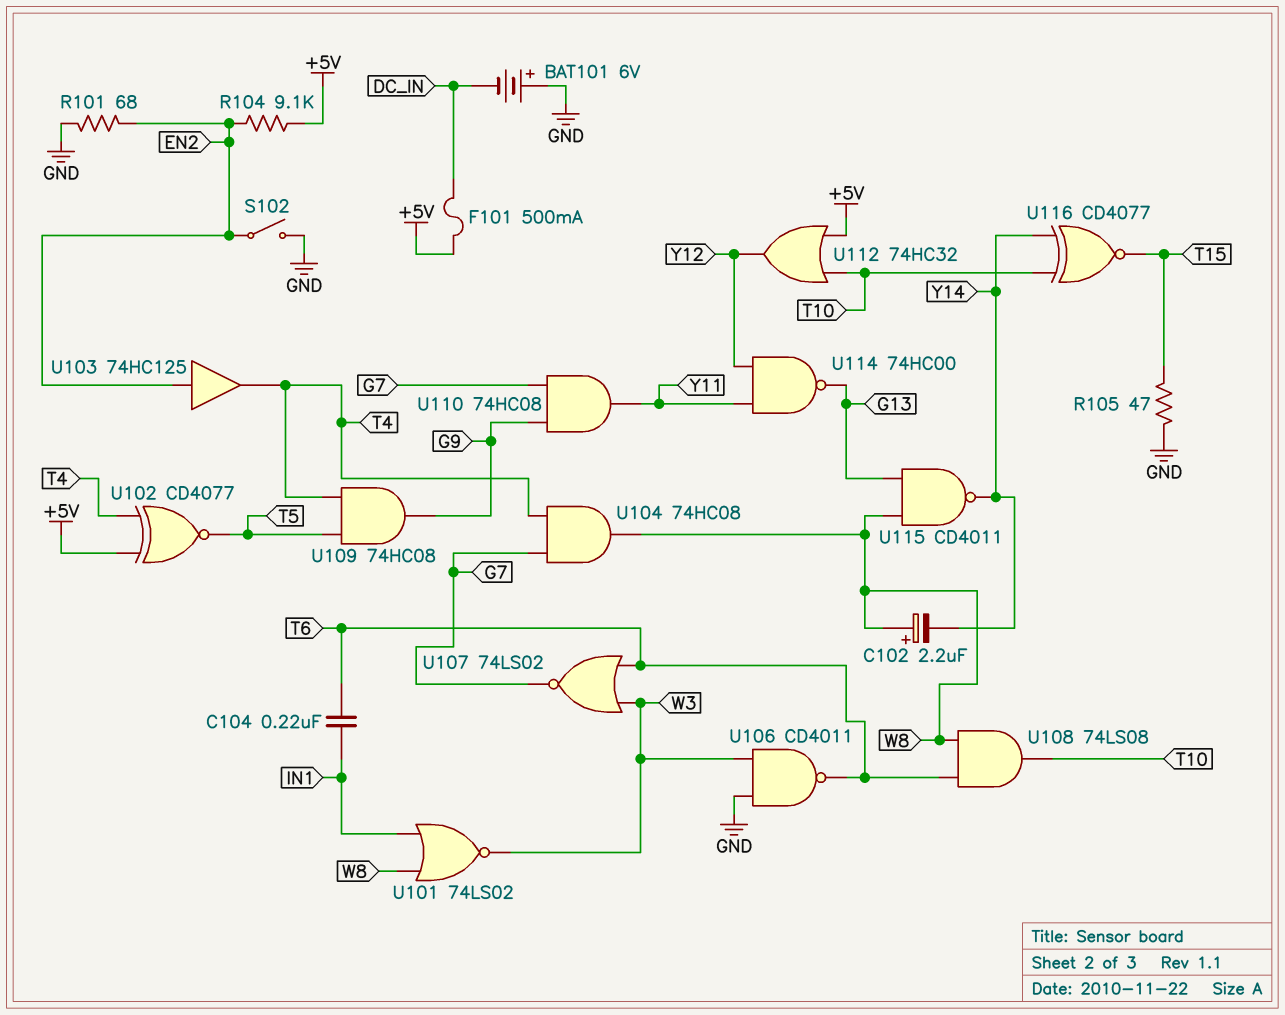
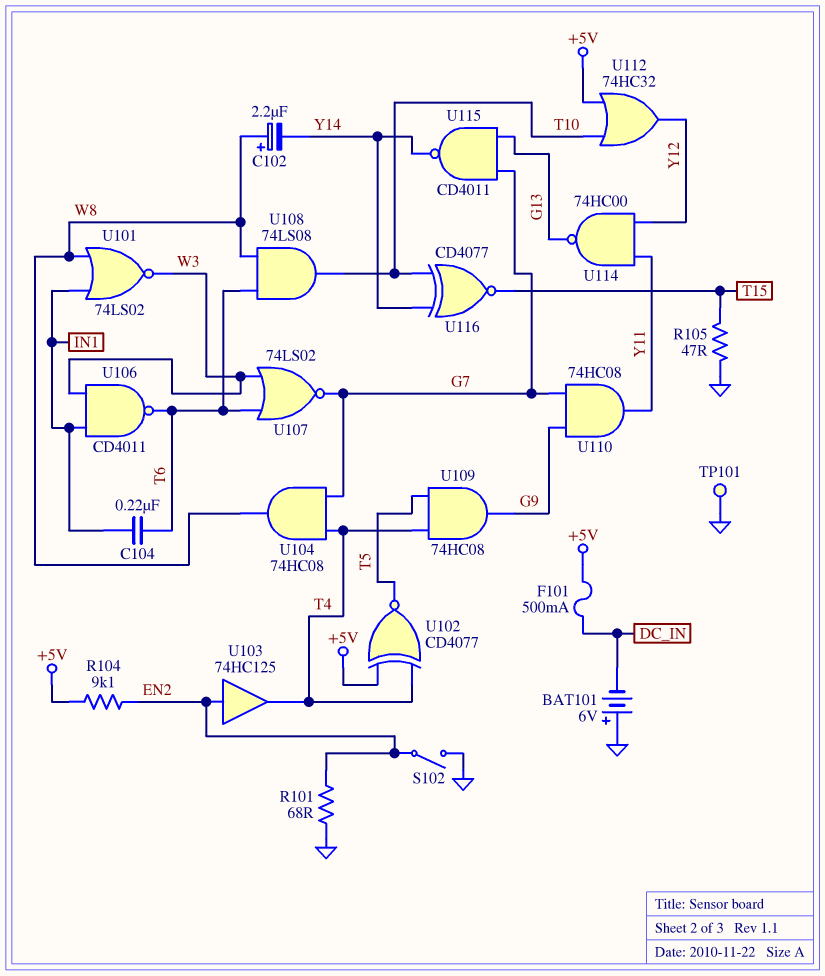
TP101: none -> test point (GND)
U106: NAND CD4011 (in GND, in W3, out T6) -> NAND CD4011 (in IN1, in W3, out T6)
U115: NAND CD4011 (in G13, in W8, out Y14) -> NAND CD4011 (in G7, in G13, out Y14)

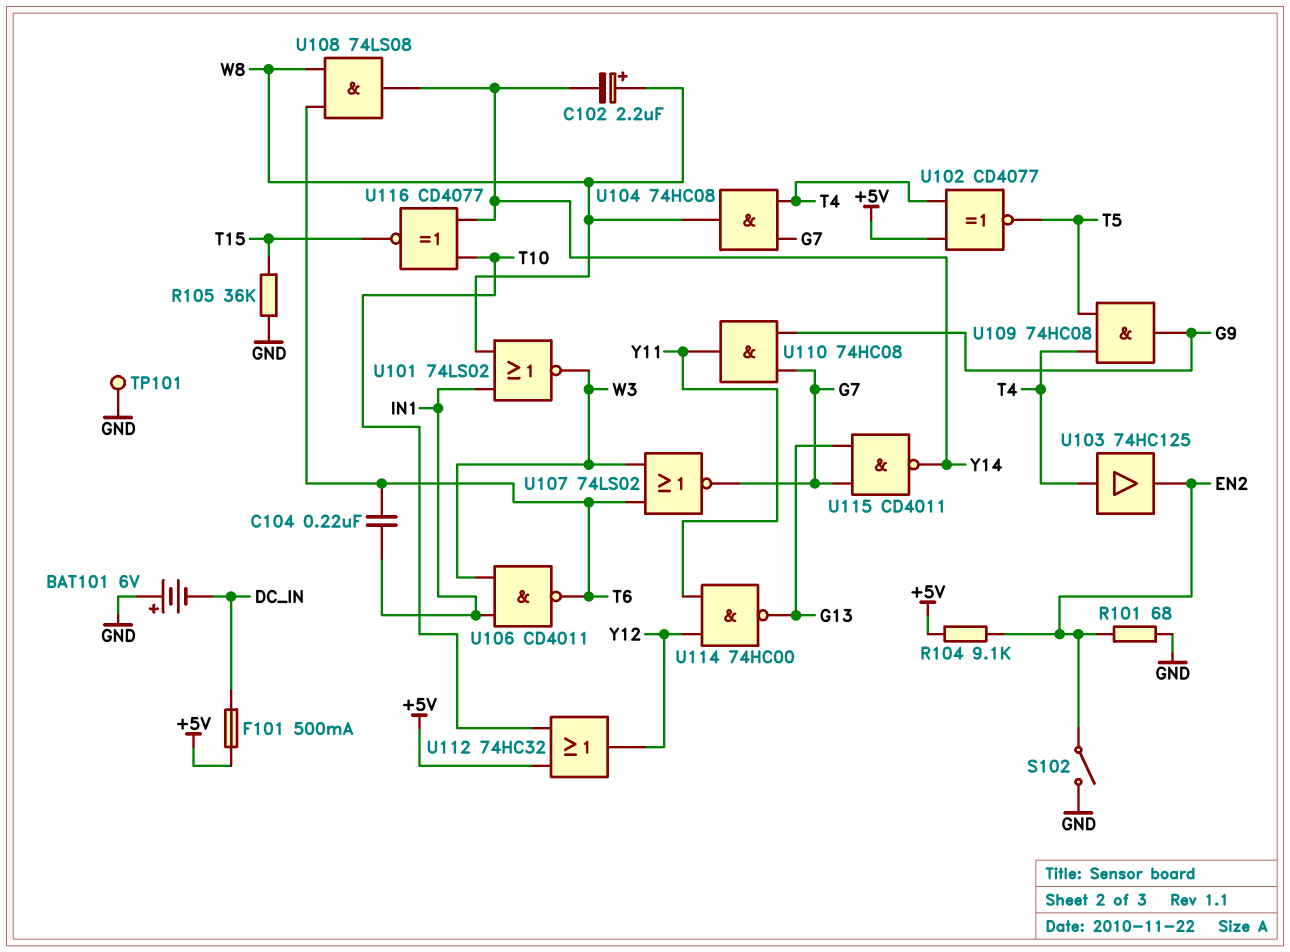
R105: 47 (GND, T15) -> 36k (GND, T15)
U103: buffer 74HC125 (in EN2, out T4) -> buffer 74HC125 (in T4, out EN2)
U108: AND 74LS08 (in T6, in W8, out T10) -> AND 74LS08 (in T6, in W8, out Y14)

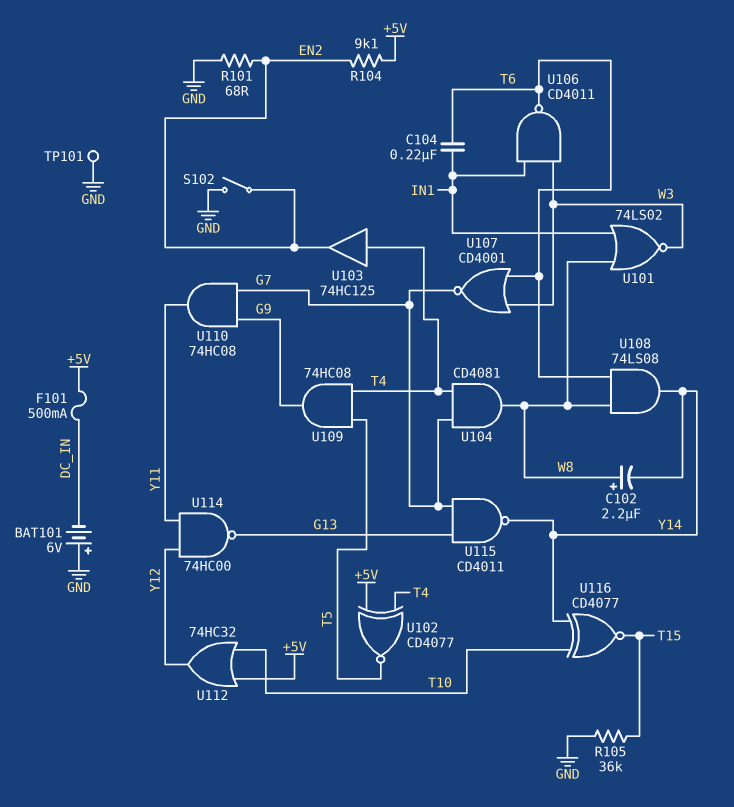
U104: AND 74HC08 (in G7, in T4, out W8) -> AND CD4081 (in G7, in T4, out W8)
U107: NOR 74LS02 (in T6, in W3, out G7) -> NOR CD4001 (in T6, in W3, out G7)

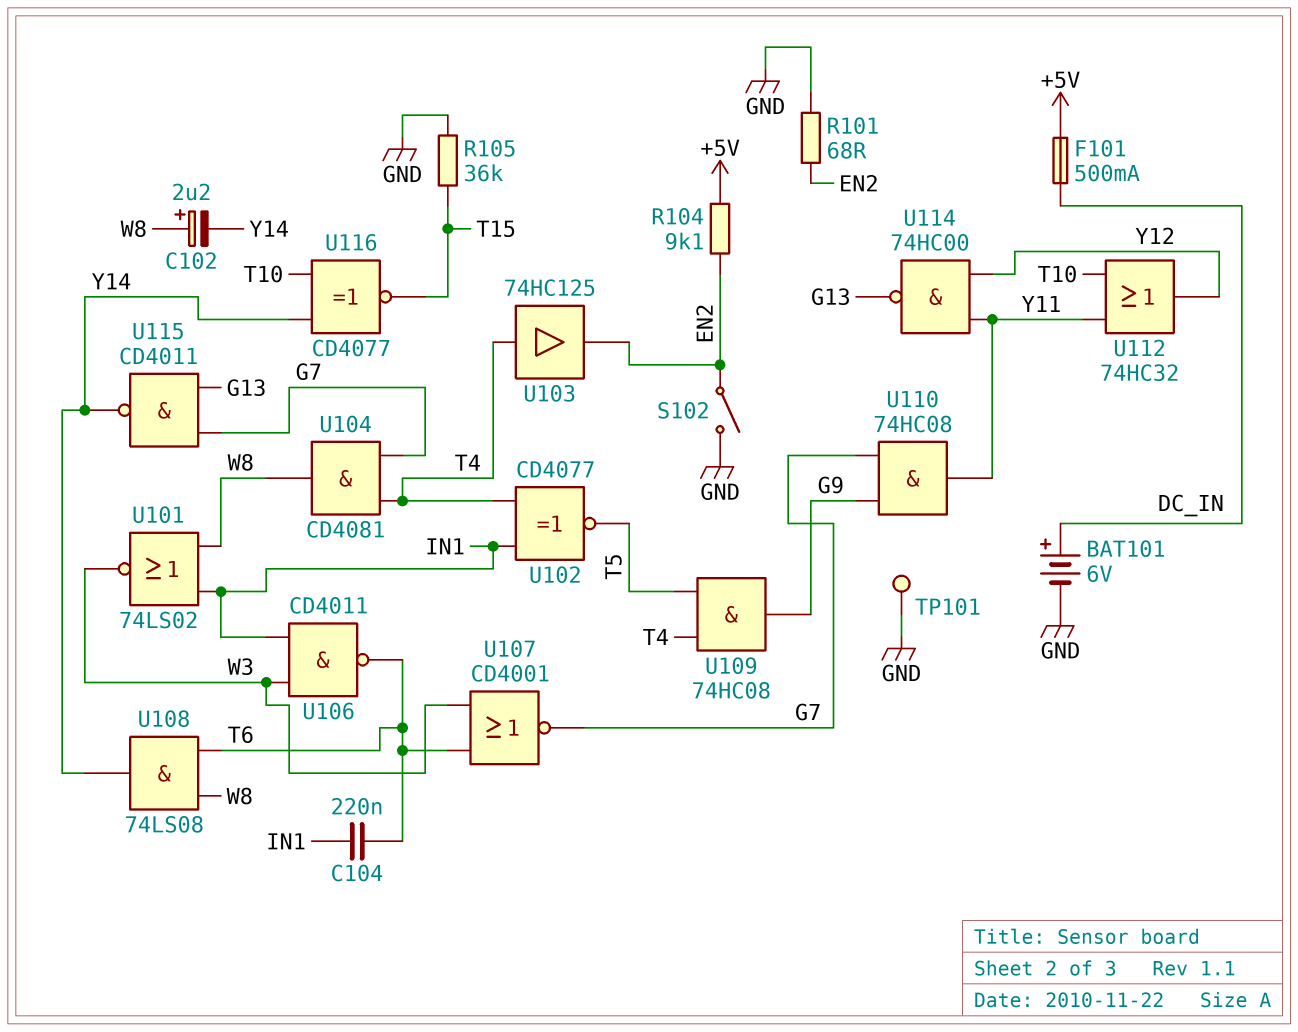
BAT101: 6V (plus GND, minus DC_IN) -> 6V (plus DC_IN, minus GND)
U102: XNOR CD4077 (in +5V, in T4, out T5) -> XNOR CD4077 (in IN1, in T4, out T5)
U112: OR 74HC32 (in +5V, in T10, out Y12) -> OR 74HC32 (in T10, in Y11, out Y12)

